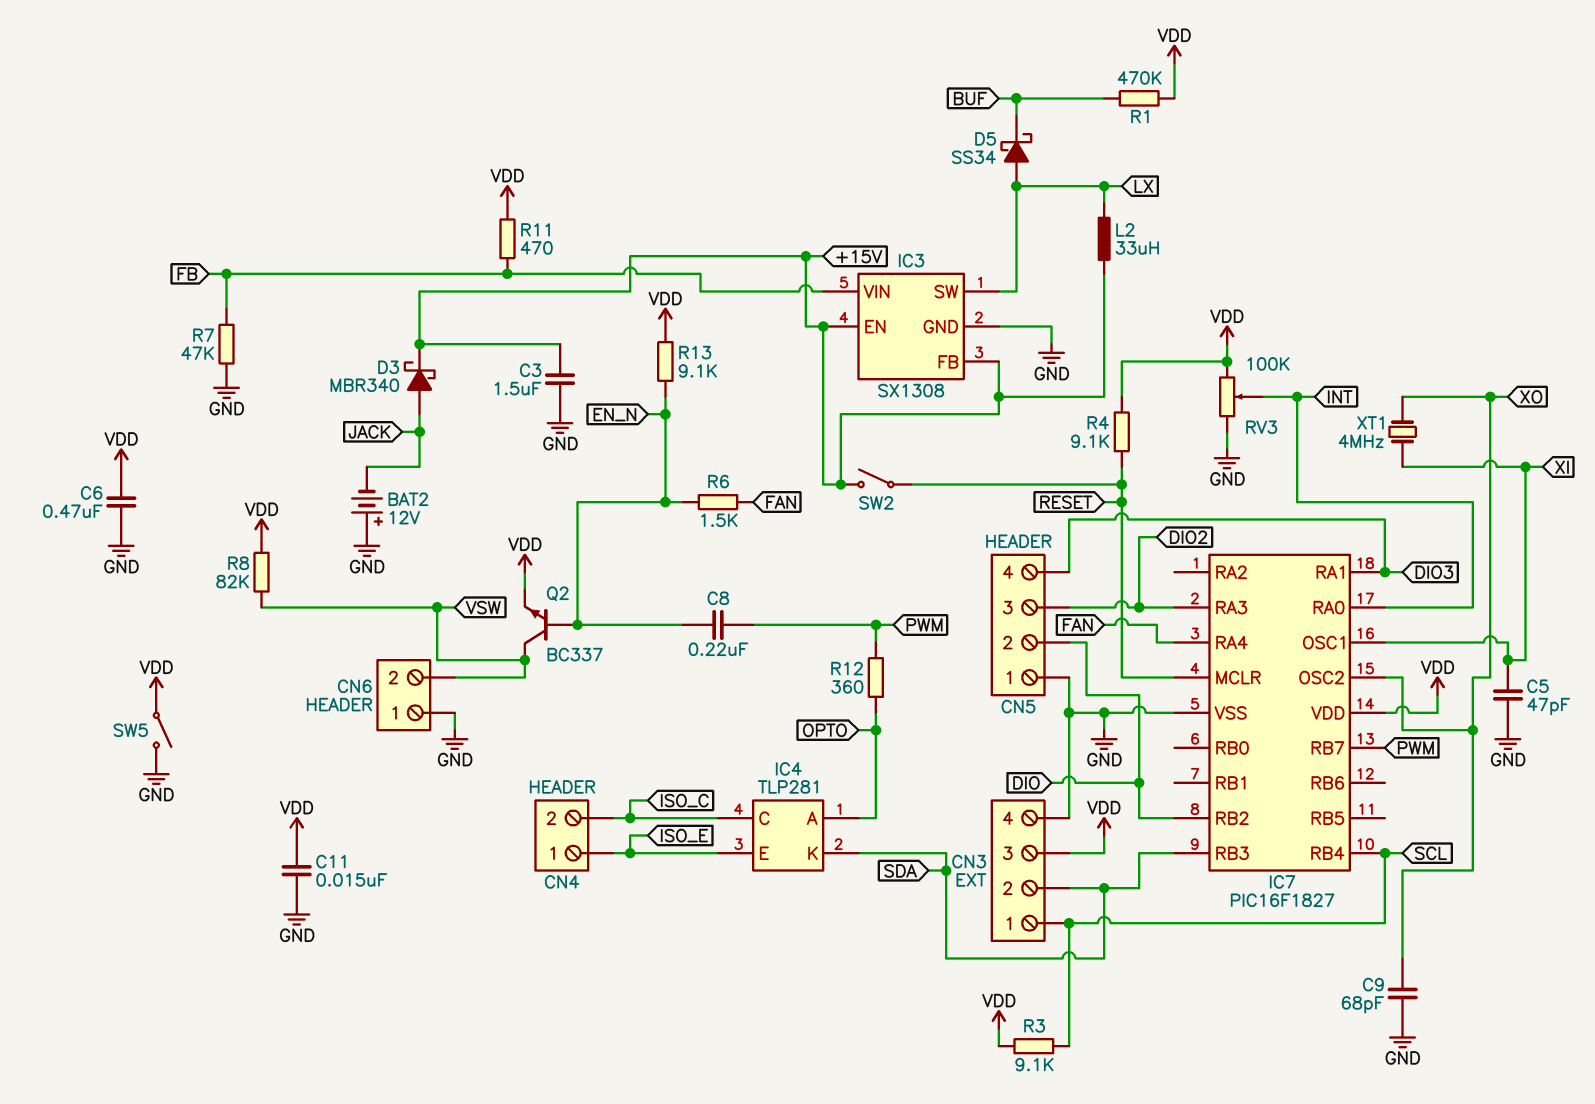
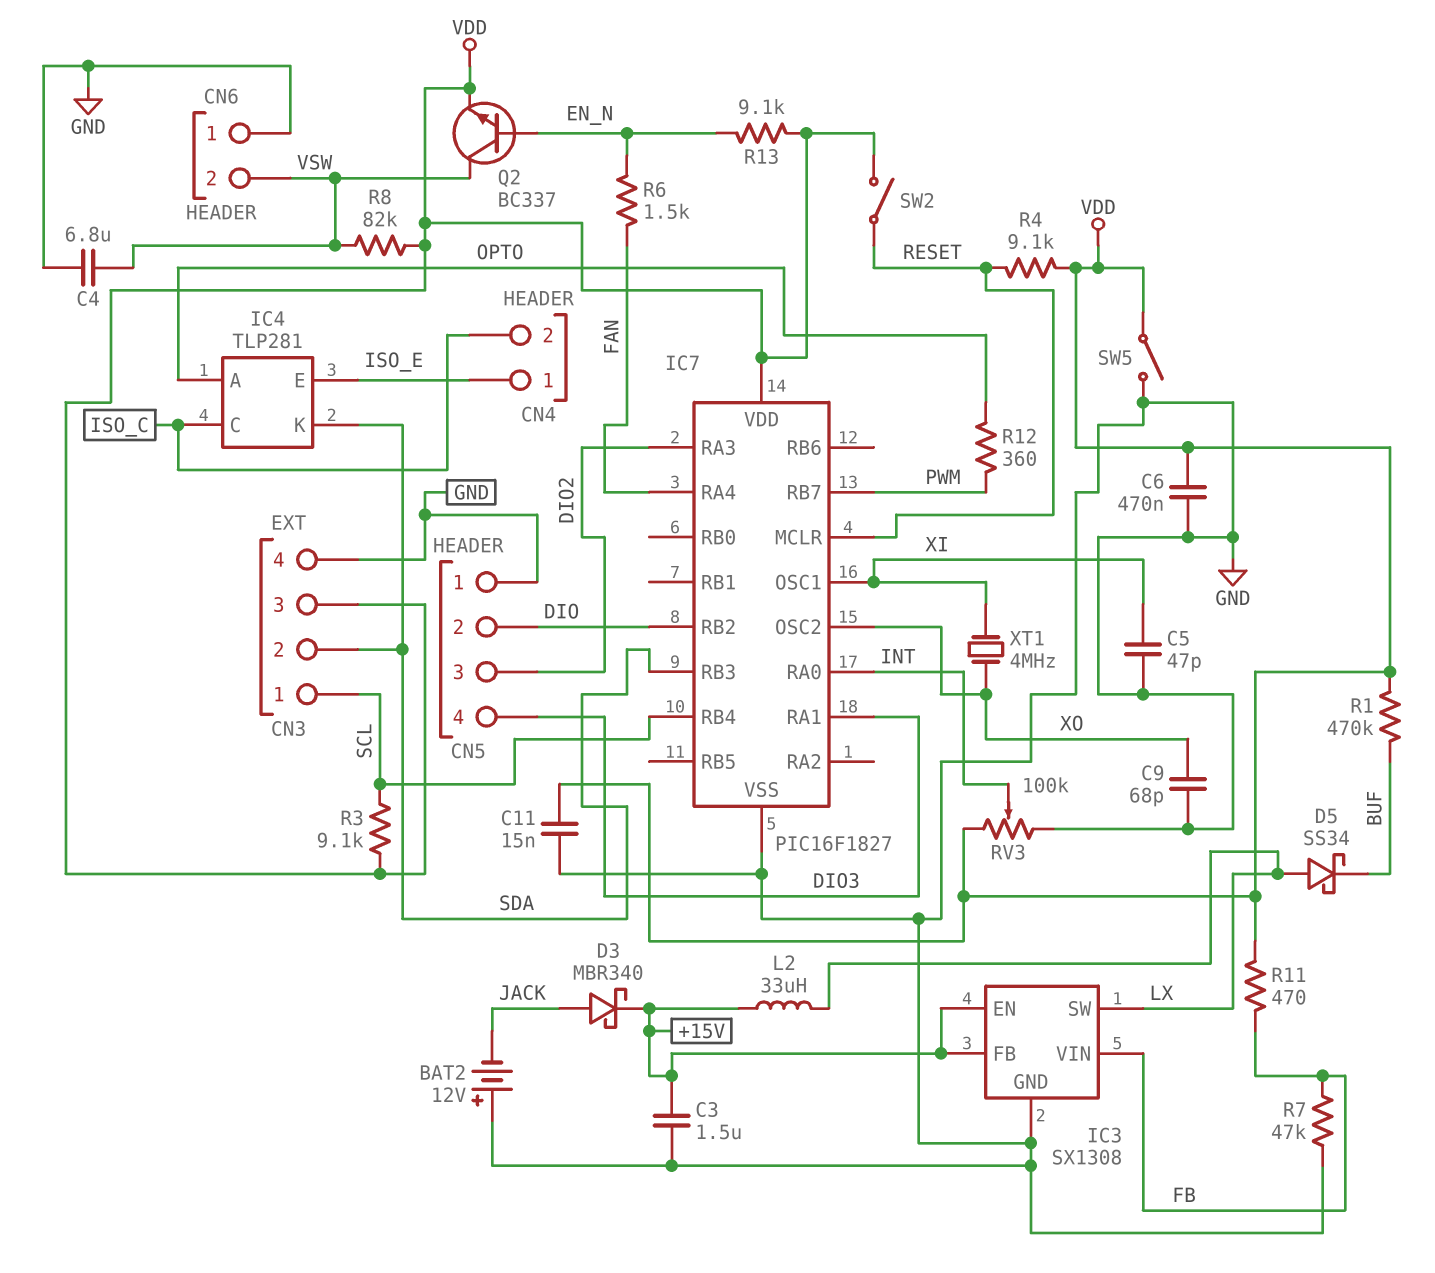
C4: none -> 6.8uF (GND, VSW)
C8: 220nF (EN_N, PWM) -> none
SW2: switch (+15V, RESET) -> switch (RESET, VDD)

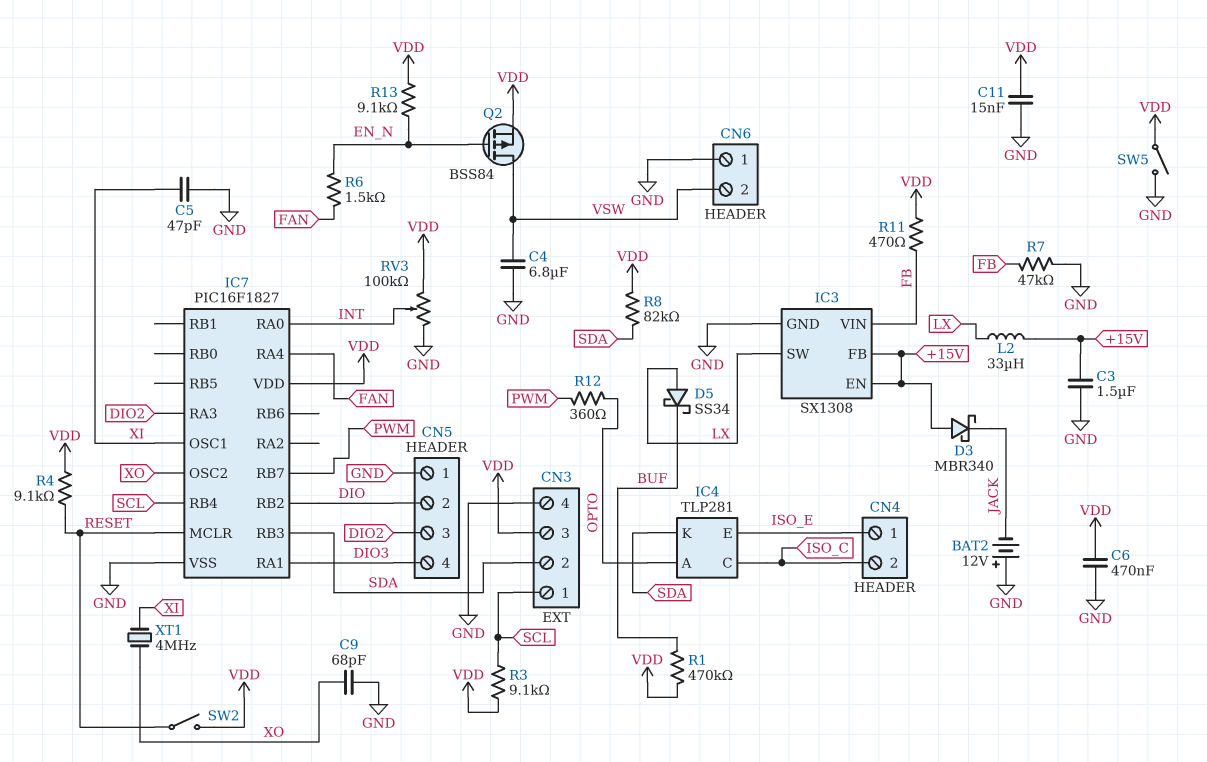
D3: schottky MBR340 (A JACK, K +15V) -> schottky MBR340 (A +15V, K JACK)
Q2: NPN BC337 (B EN_N, C VSW, E VDD) -> PMOS BSS84 (G EN_N, D VSW, S VDD)
R8: 82k (VDD, VSW) -> 82k (SDA, VDD)

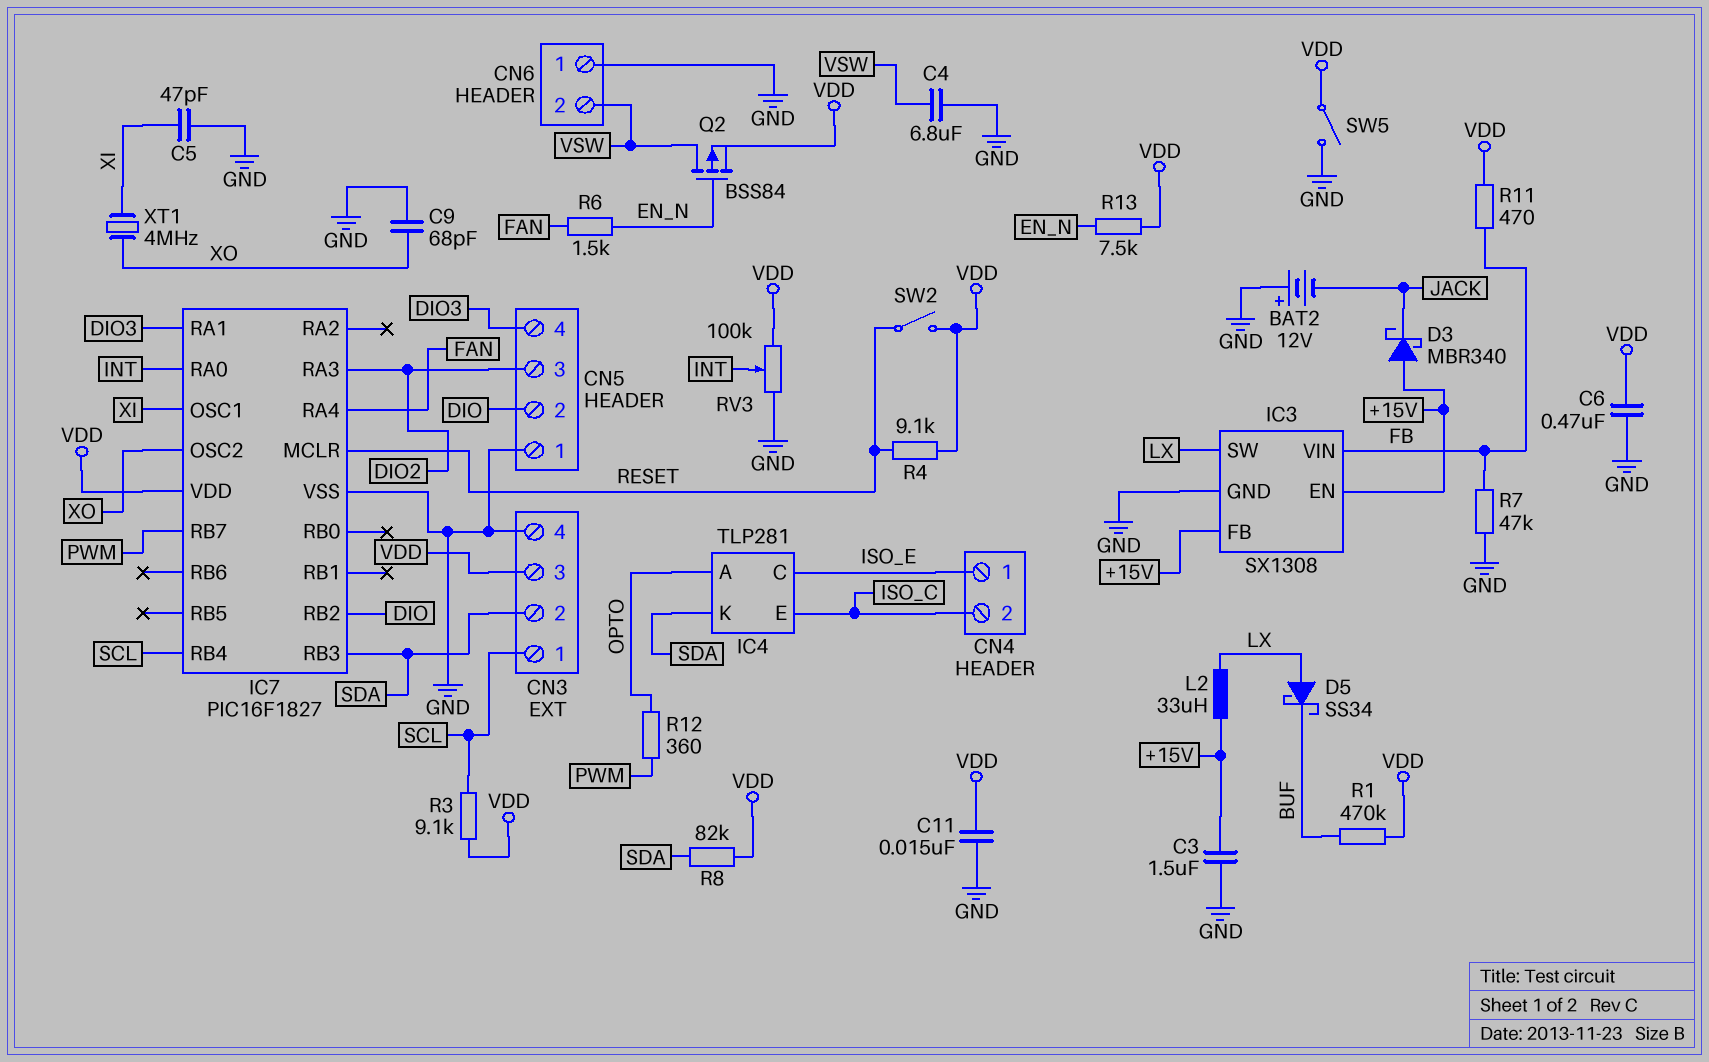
IC4 pin C: ISO_C -> ISO_E
IC4 pin E: ISO_E -> ISO_C
R13: 9.1k (EN_N, VDD) -> 7.5k (EN_N, VDD)

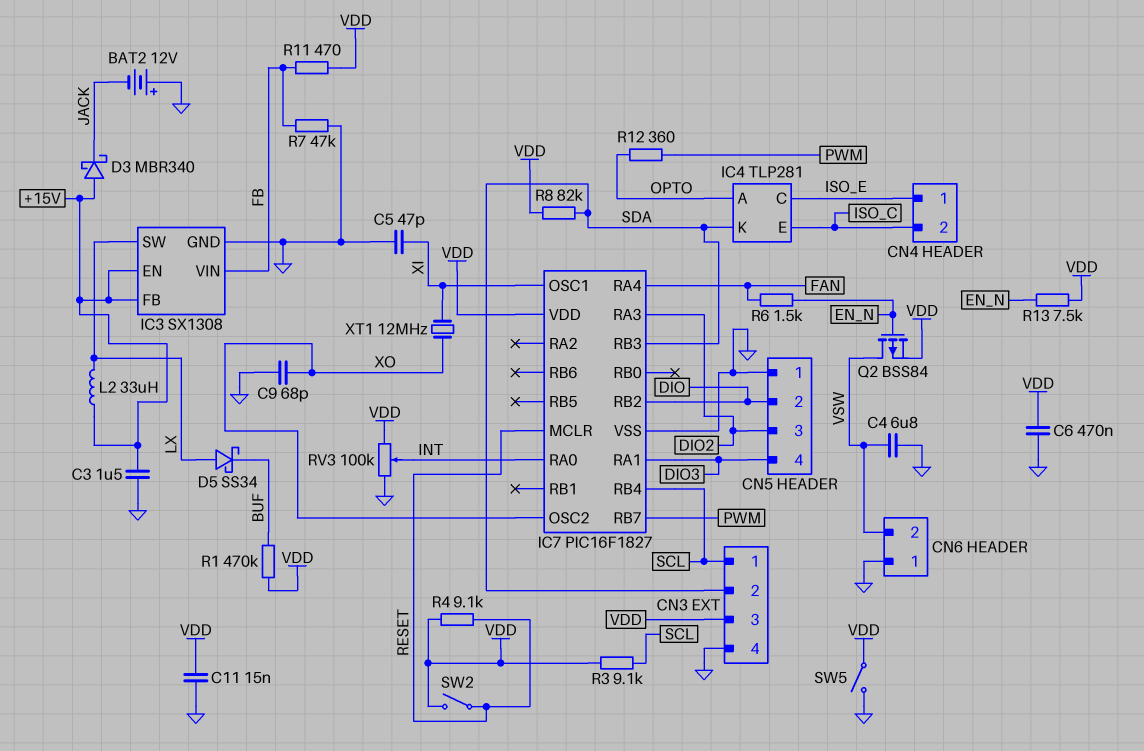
XT1: 4MHz (XI, XO) -> 12MHz (XI, XO)

